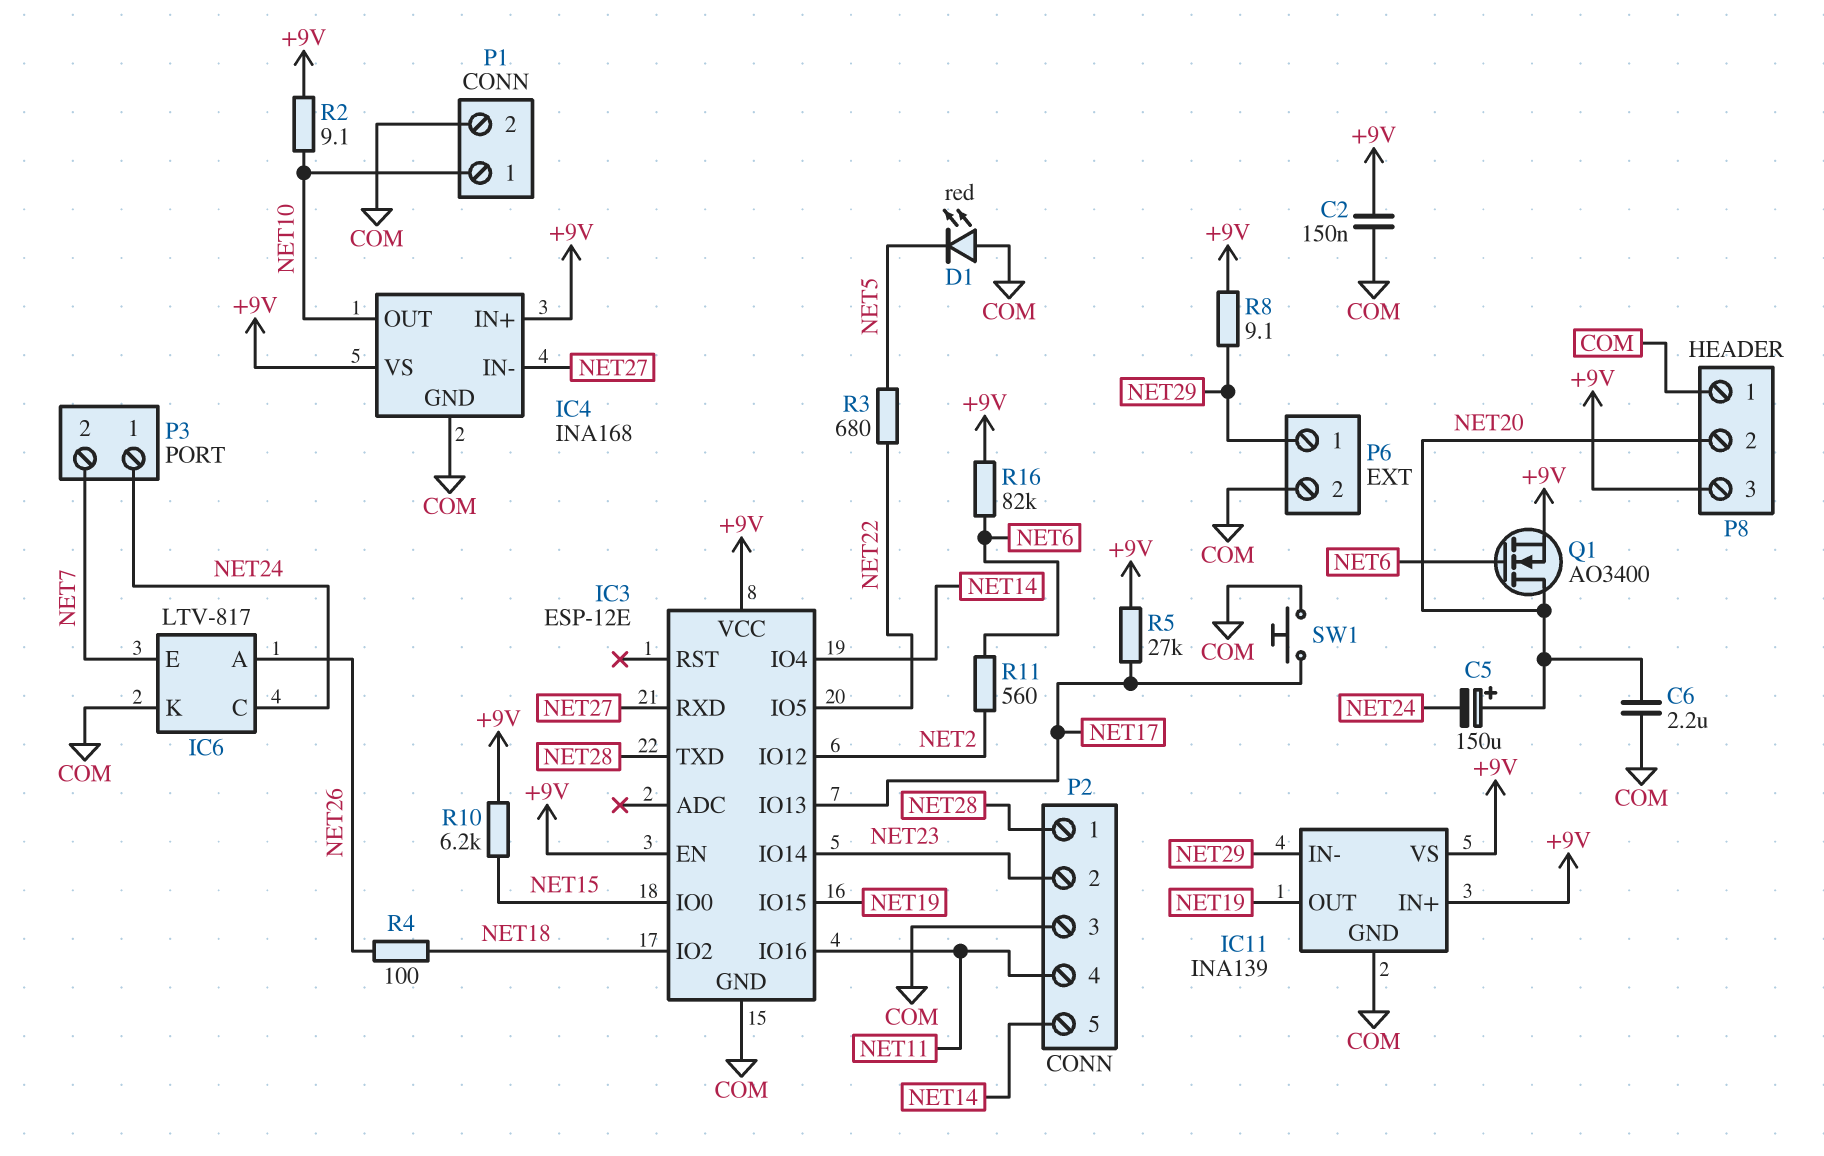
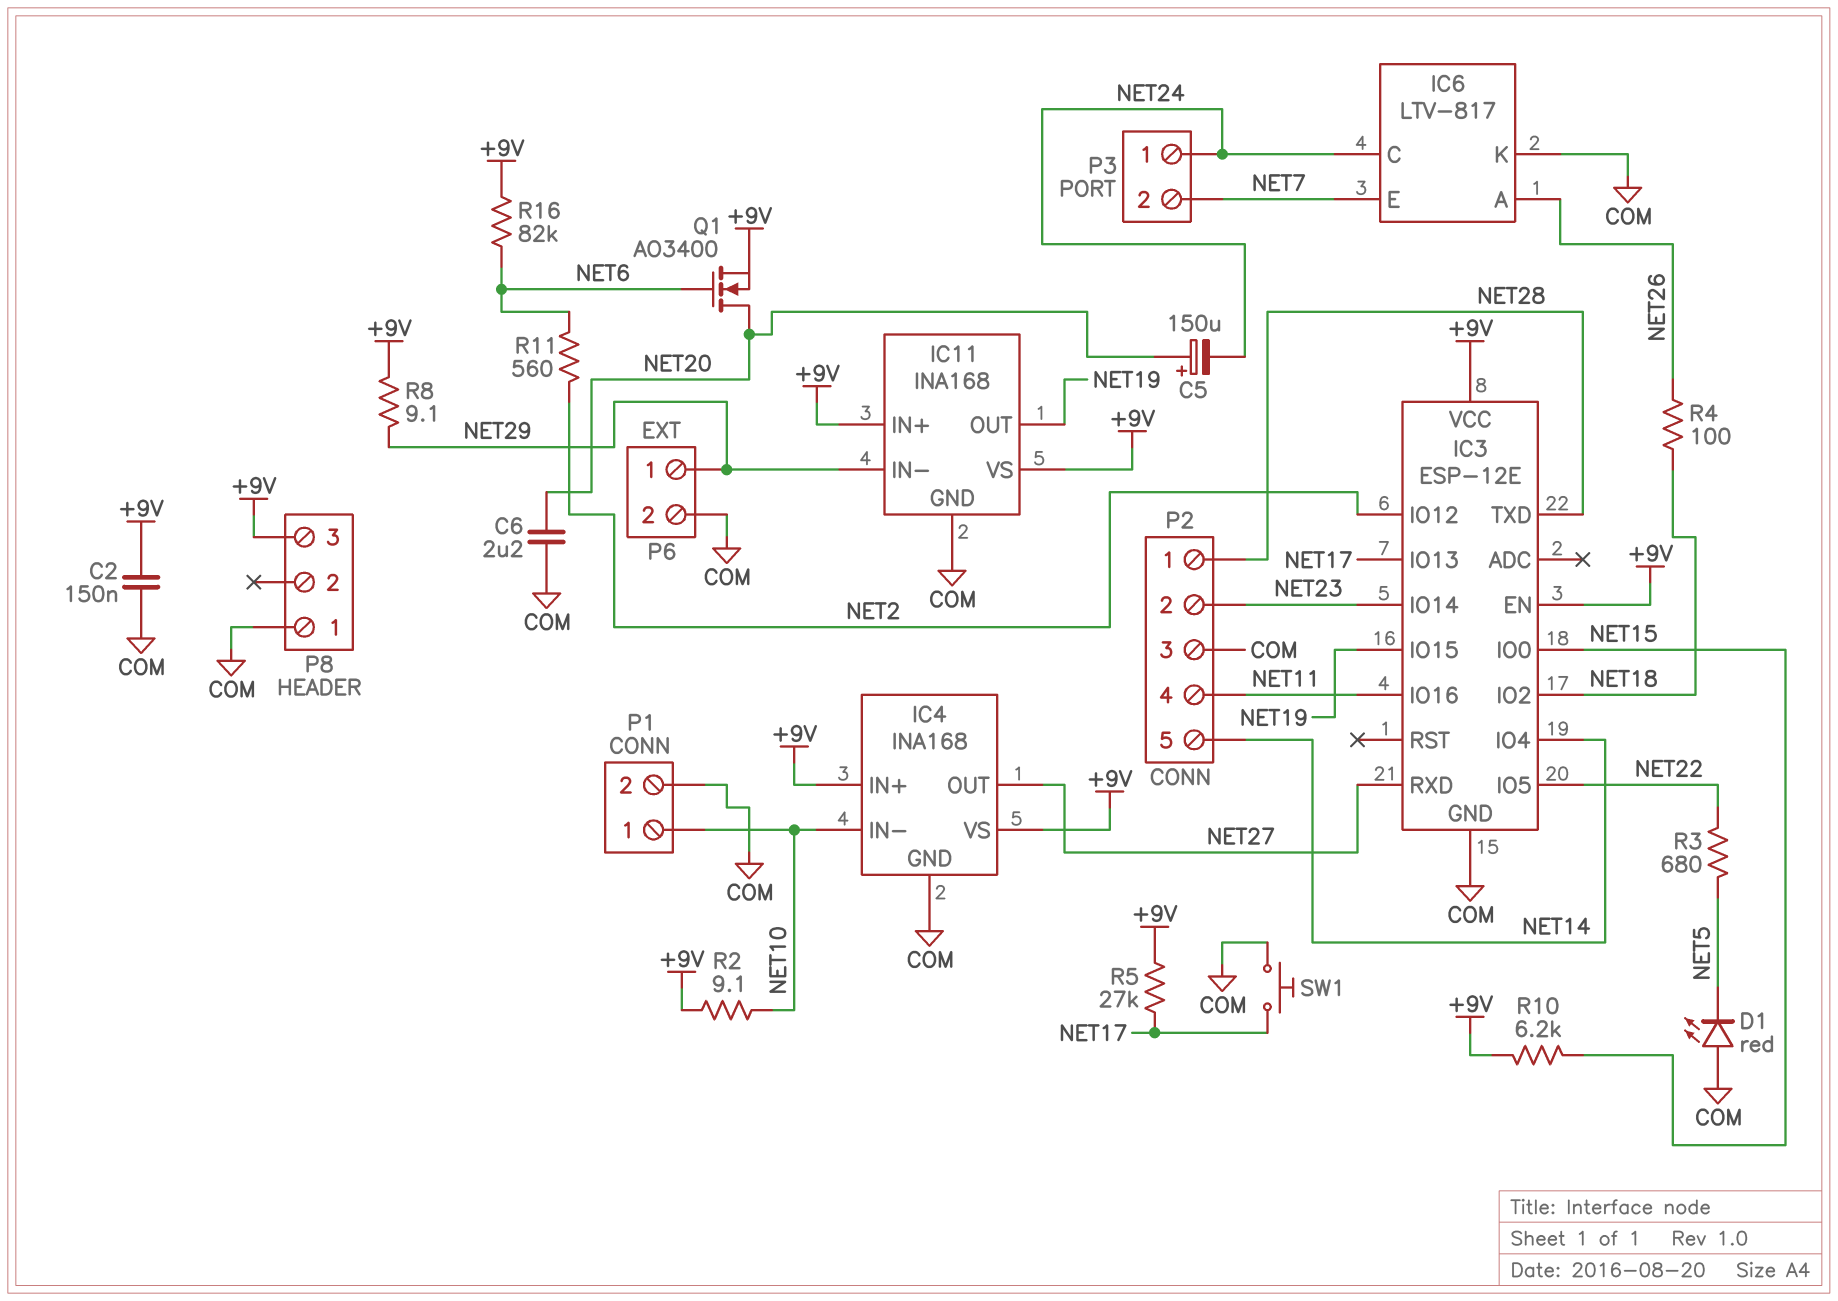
IC4 pin IN-: NET27 -> NET10
IC4 pin OUT: NET10 -> NET27
IC11: INA139 -> INA168
P8 pin 2: NET20 -> none

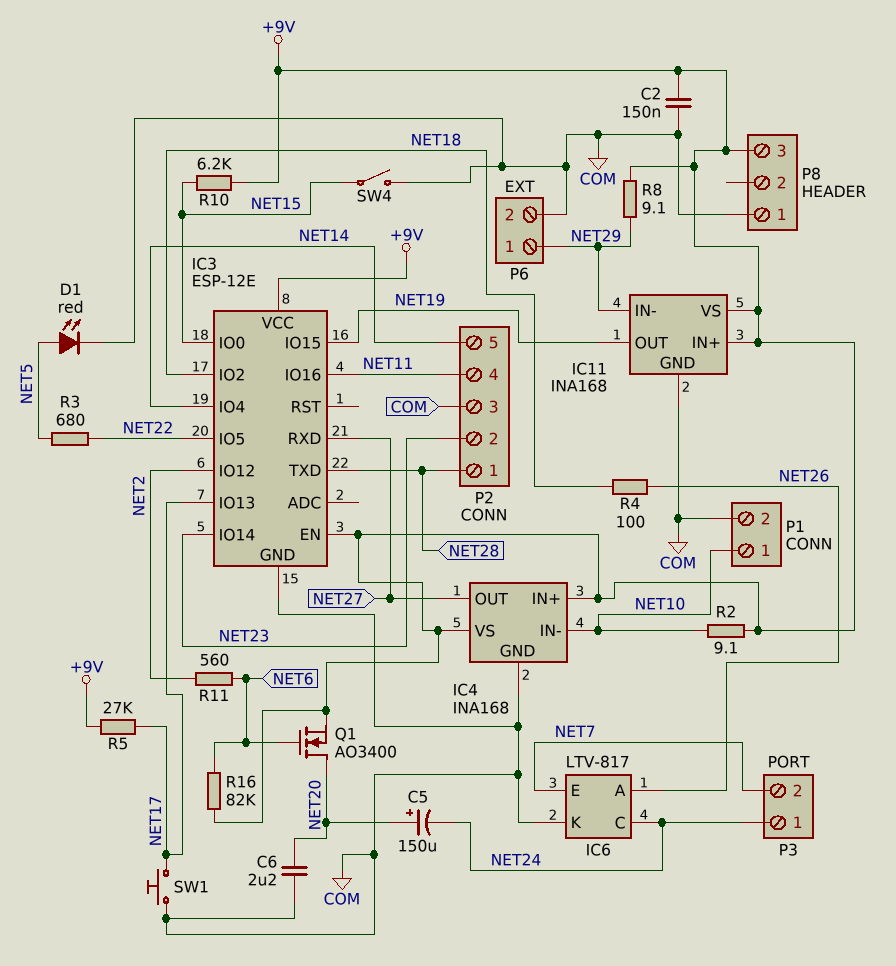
D1: LED red (A COM, K NET5) -> LED red (A NET5, K COM)
SW4: none -> switch (COM, NET15)

